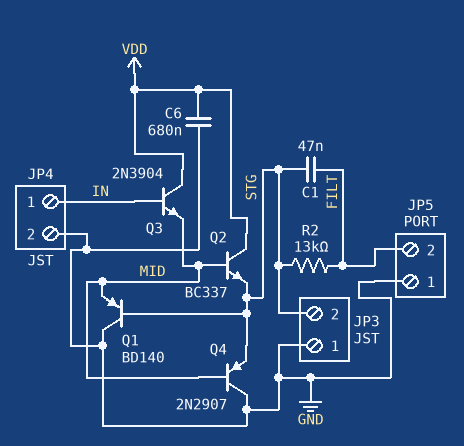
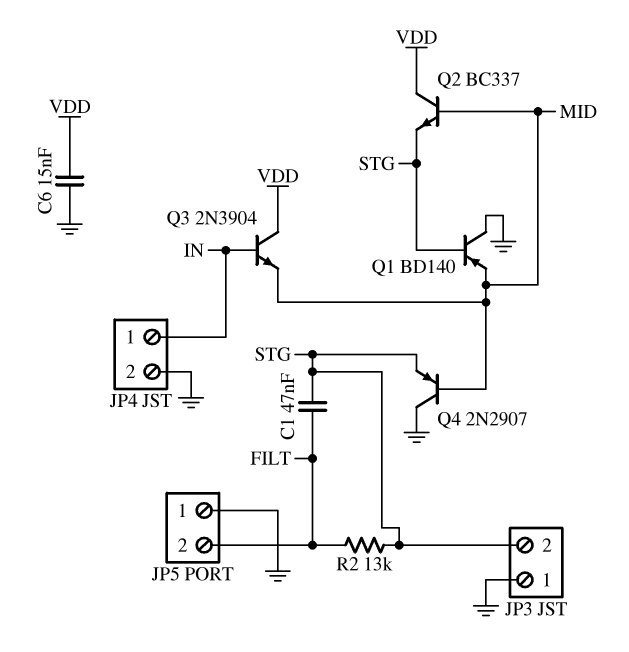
C6: 680nF (GND, VDD) -> 15nF (GND, VDD)

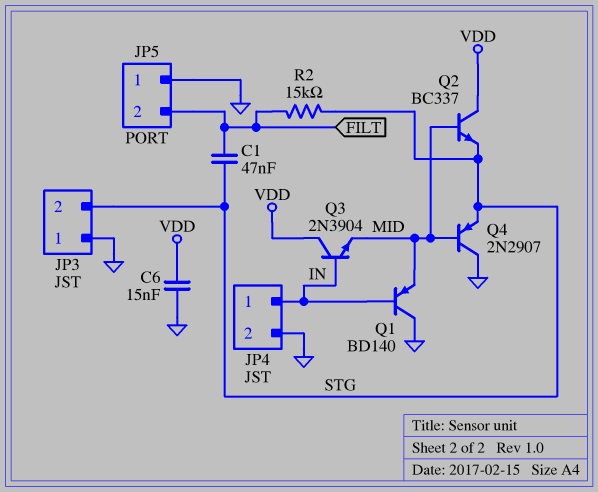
Q1: PNP BD140 (B STG, C GND, E MID) -> PNP BD140 (B IN, C GND, E MID)
R2: 13k (FILT, STG) -> 15k (FILT, STG)

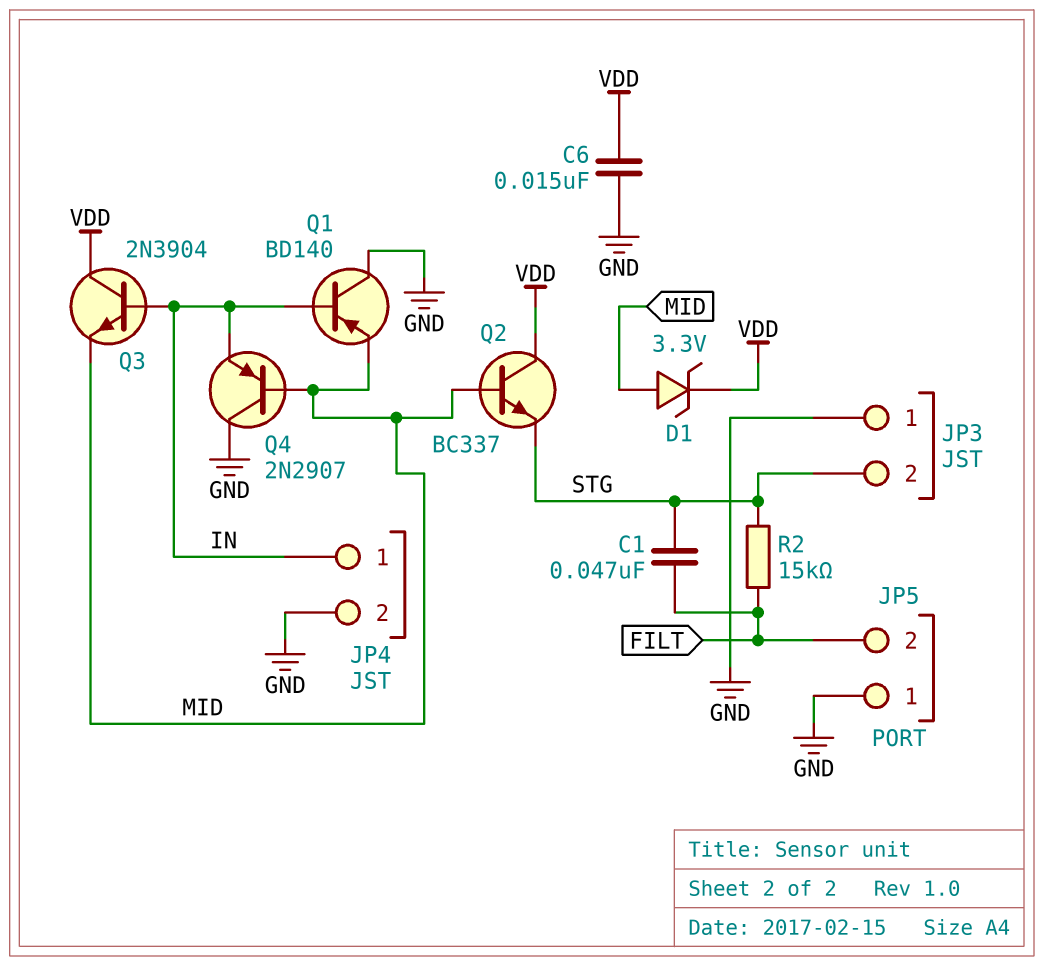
D1: none -> zener 3.3V (A MID, K VDD)
Q4: PNP 2N2907 (B MID, C GND, E STG) -> PNP 2N2907 (B MID, C GND, E IN)

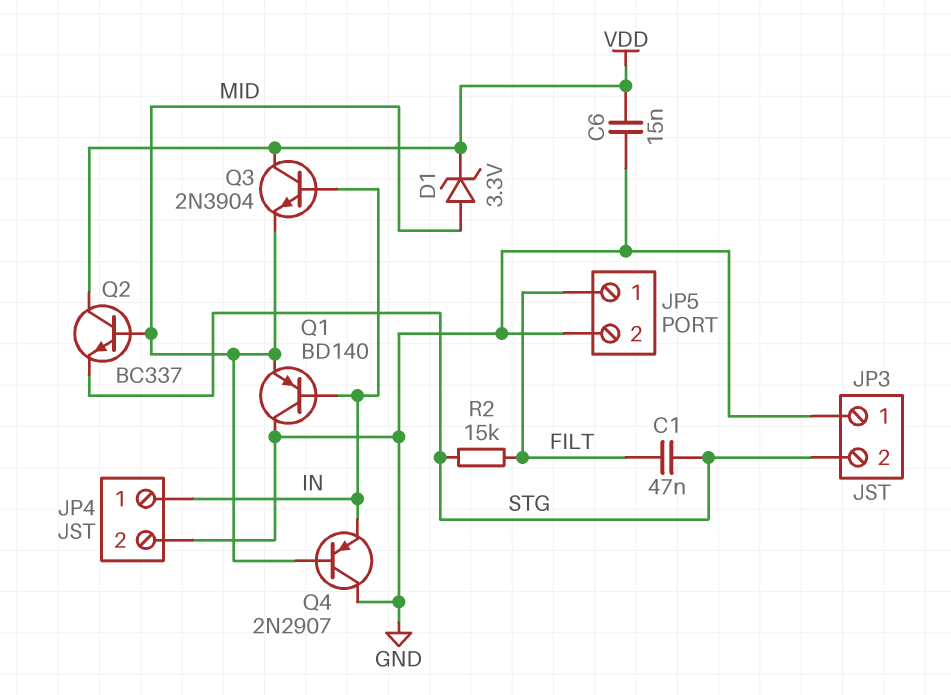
JP5 pin 1: GND -> FILT
JP5 pin 2: FILT -> GND

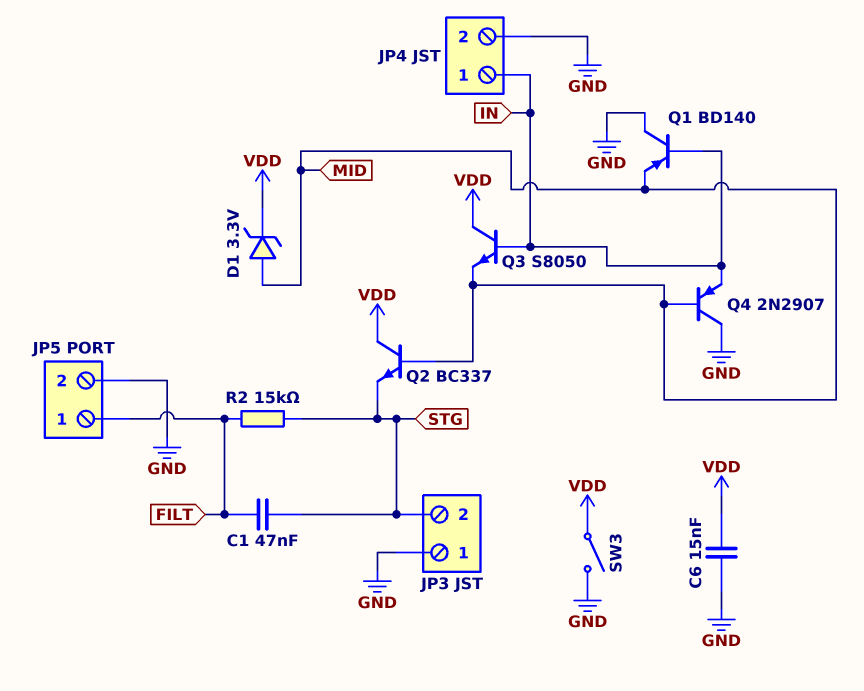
Q3: NPN 2N3904 (B IN, C VDD, E MID) -> NPN S8050 (B IN, C VDD, E MID)
SW3: none -> switch (GND, VDD)

